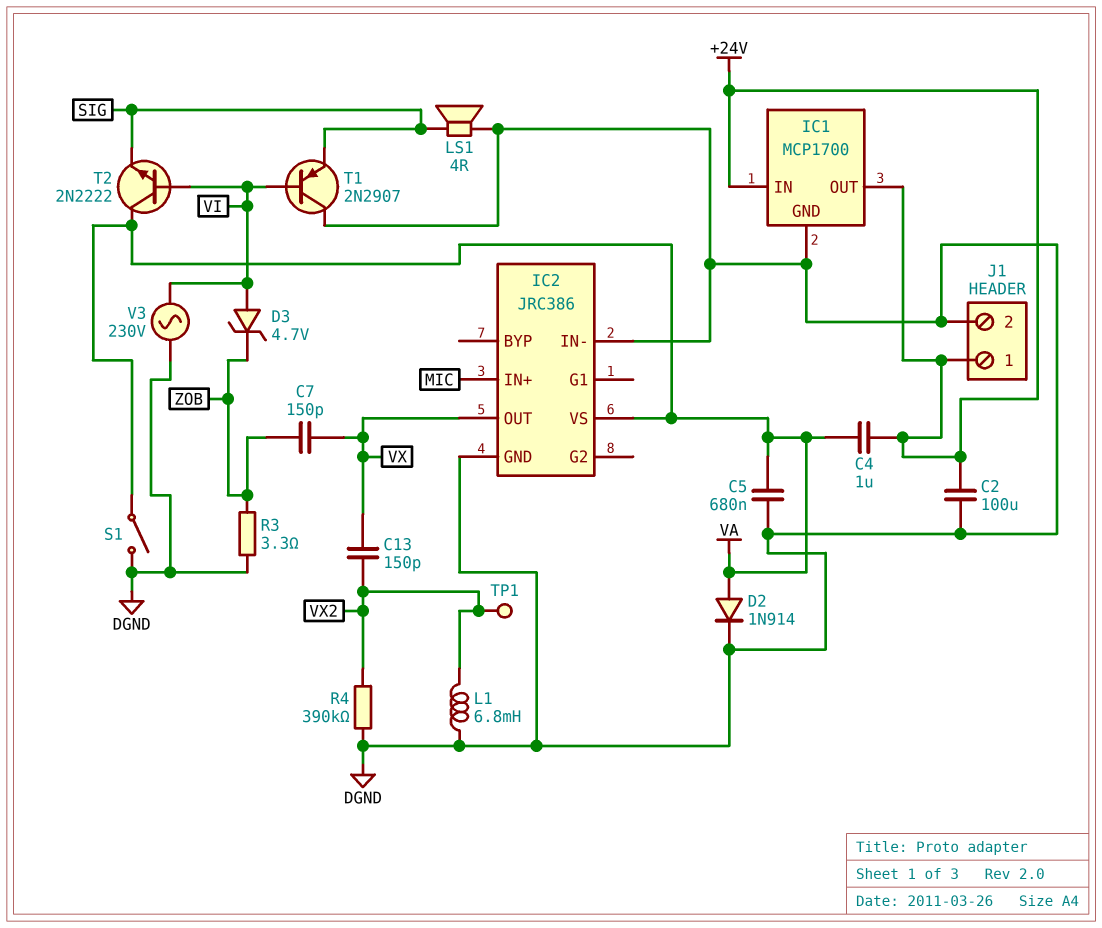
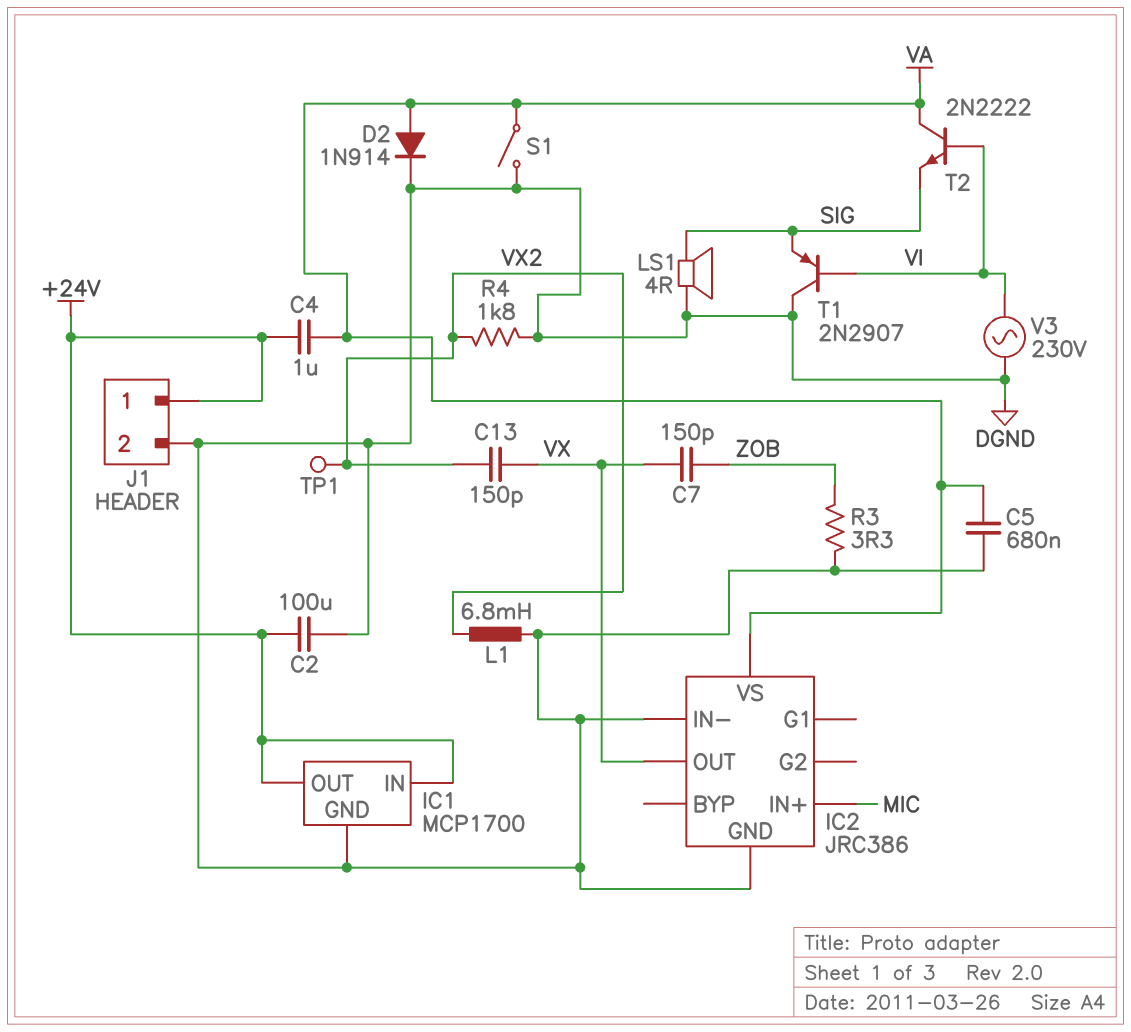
D3: zener 4.7V (A VI, K ZOB) -> none
R4: 390k (DGND, VX2) -> 1.8k (DGND, VX2)

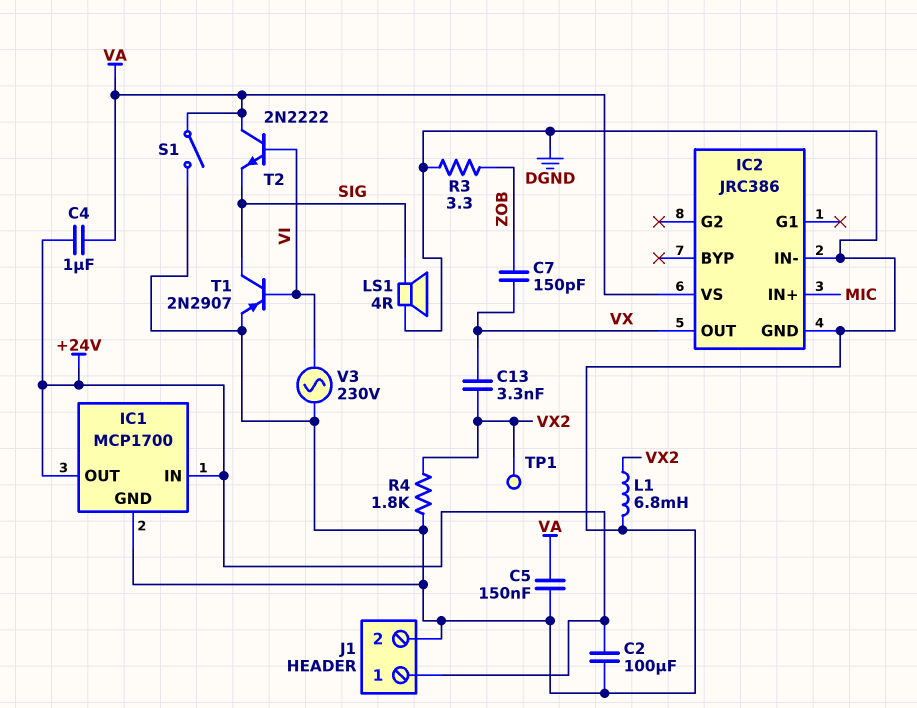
C5: 680nF (DGND, VA) -> 150nF (DGND, VA)
C13: 150pF (VX, VX2) -> 3.3nF (VX, VX2)
D2: diode 1N914 (A VA, K DGND) -> none
T1: PNP 2N2907 (B VI, C DGND, E SIG) -> PNP 2N2907 (B VI, C SIG, E DGND)

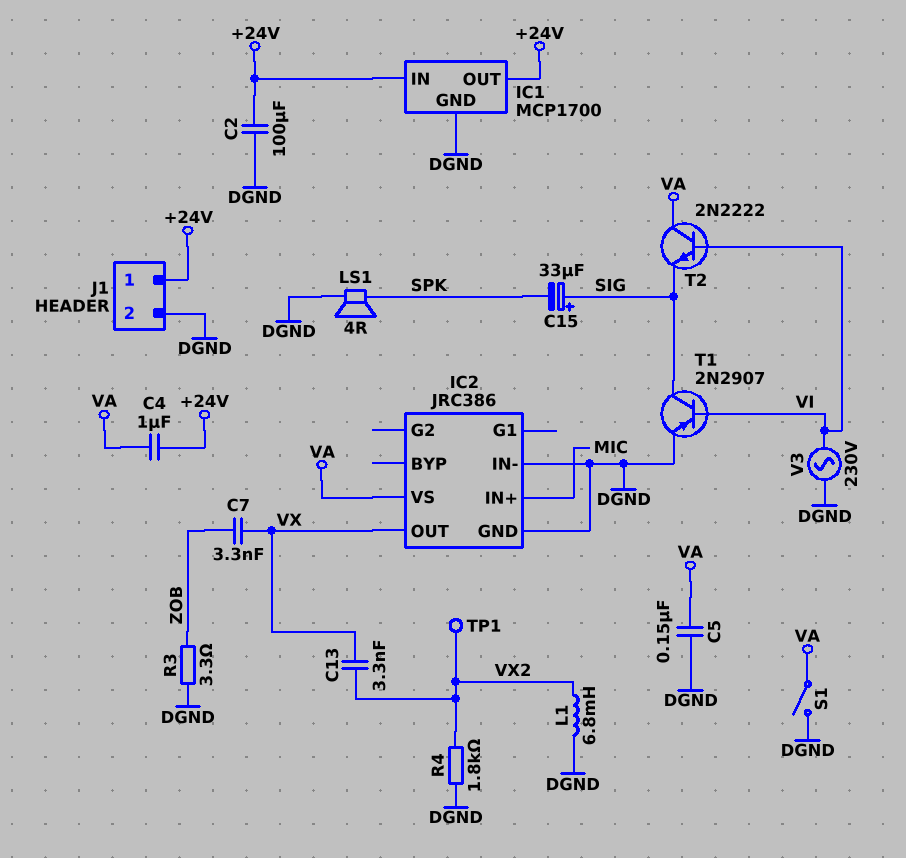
C7: 150pF (VX, ZOB) -> 3.3nF (VX, ZOB)
C15: none -> 33uF (plus SIG, minus SPK)
LS1: speaker 4R (DGND, SIG) -> speaker 4R (DGND, SPK)

